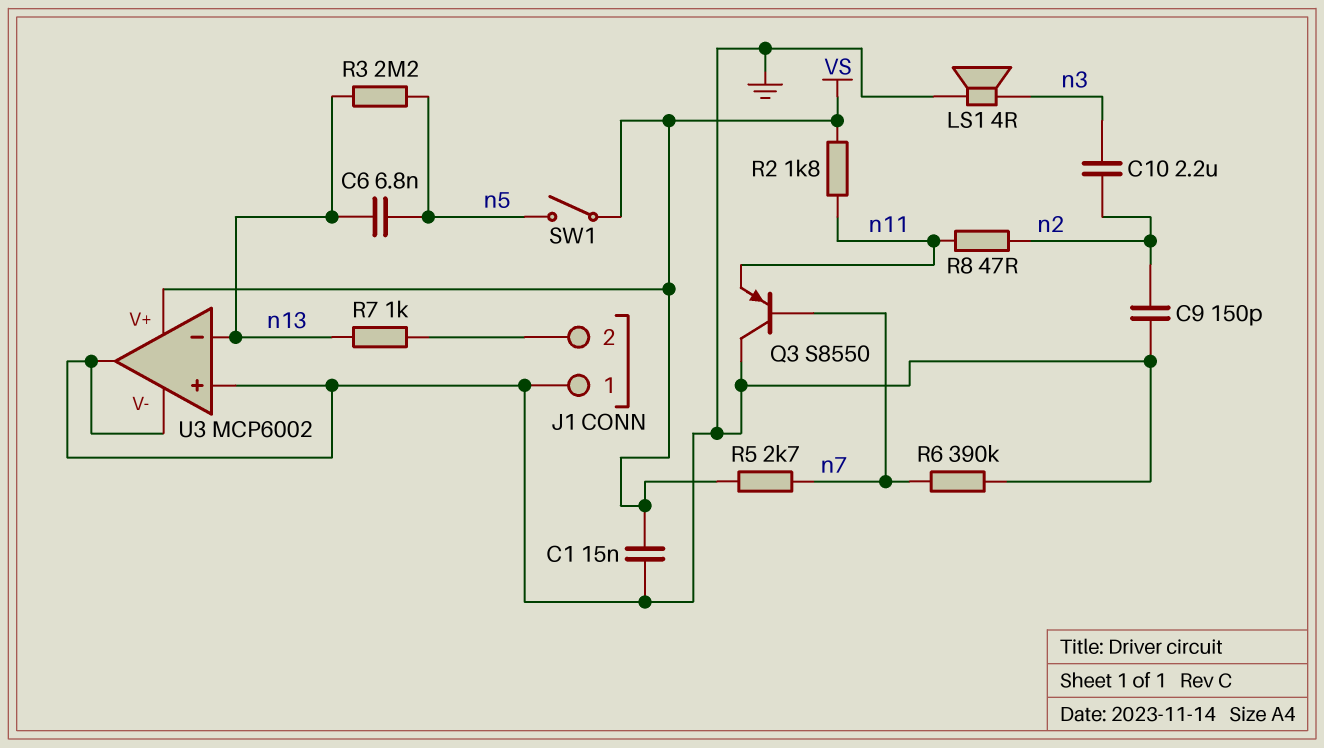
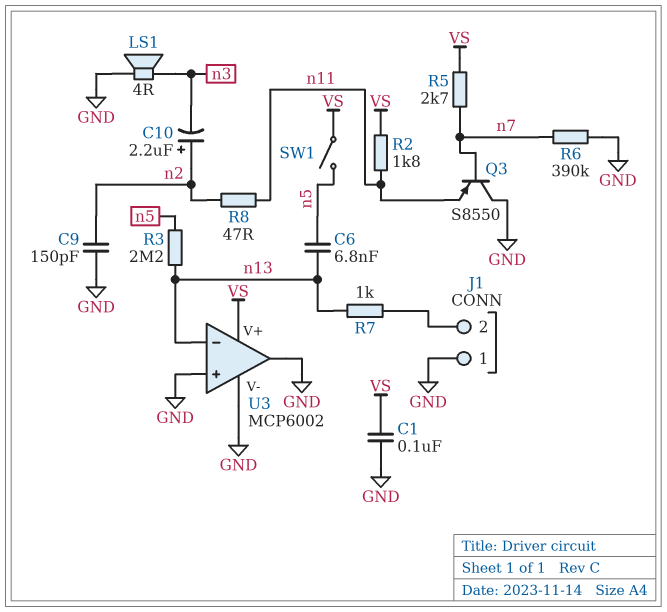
C1: 15nF (GND, VS) -> 100nF (GND, VS)
C10: 2.2uF (n2, n3) -> 2.2uF (plus n2, minus n3)

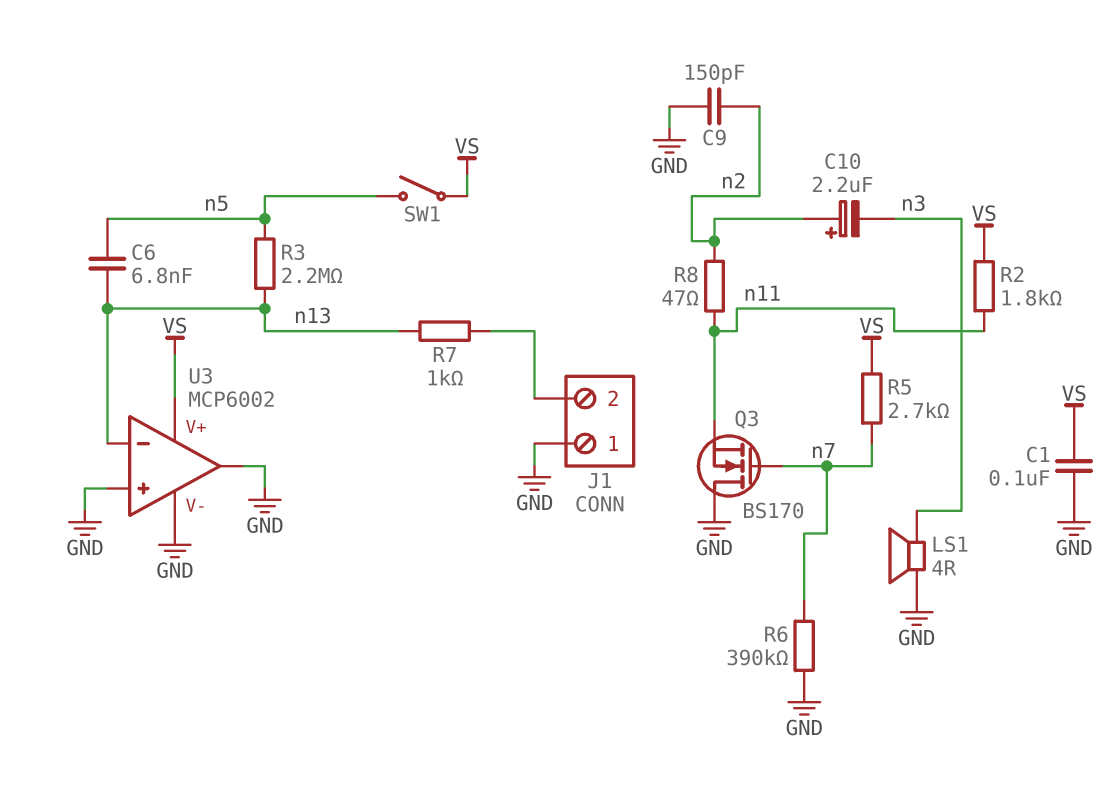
Q3: PNP S8550 (B n7, C GND, E n11) -> NMOS BS170 (G n7, D GND, S n11)

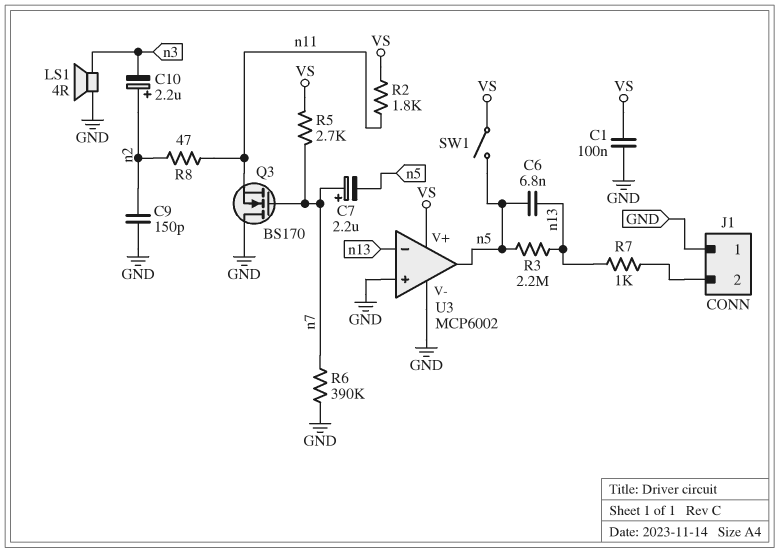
C7: none -> 2.2uF (plus n7, minus n5)
U3 pin out: GND -> n5

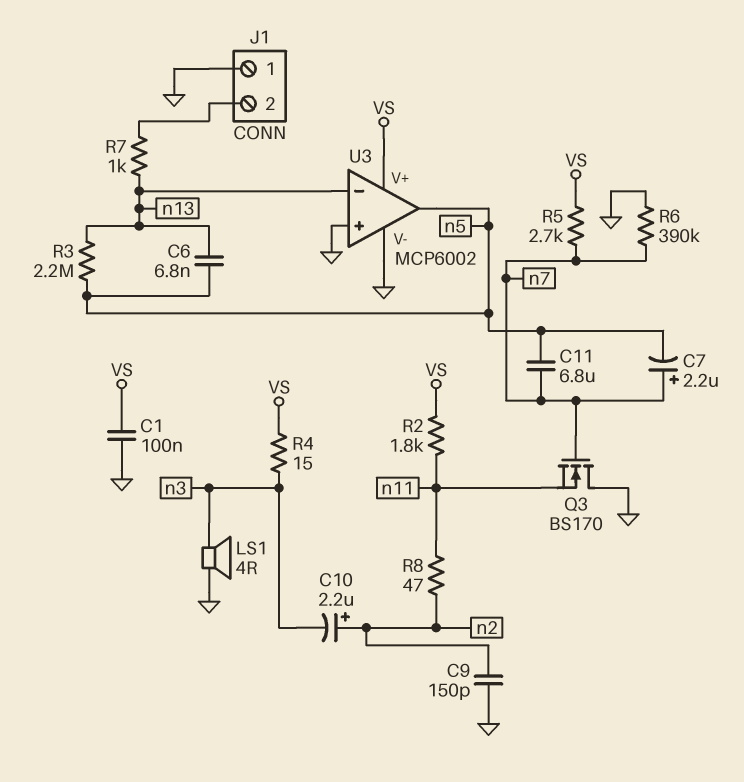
C11: none -> 6.8uF (n5, n7)
R4: none -> 15 (VS, n3)
SW1: switch (VS, n5) -> none

